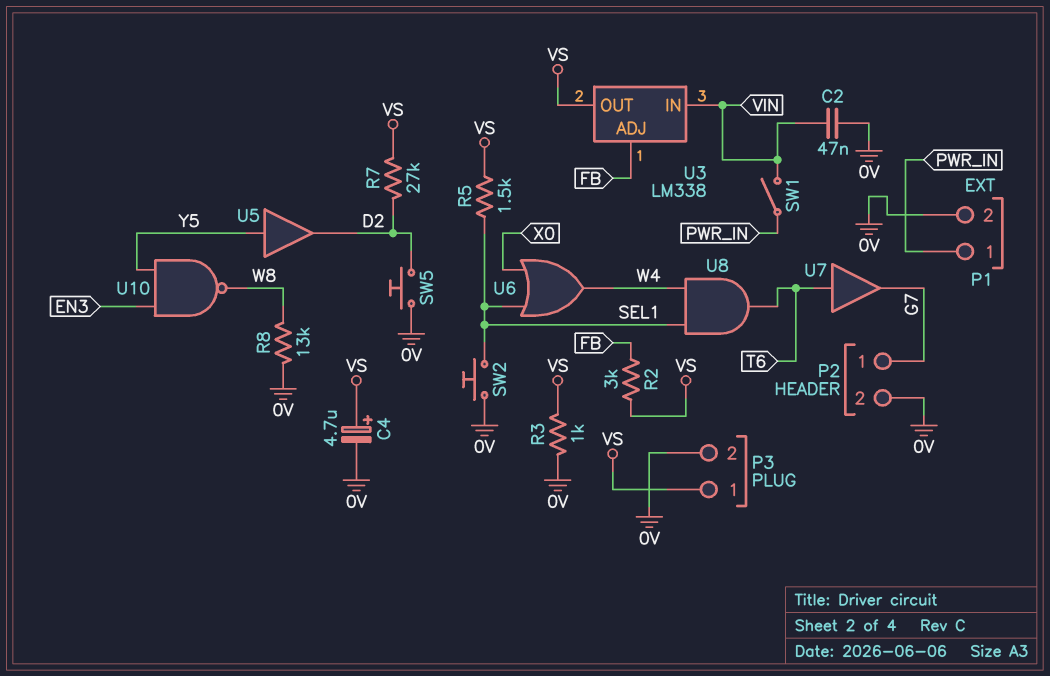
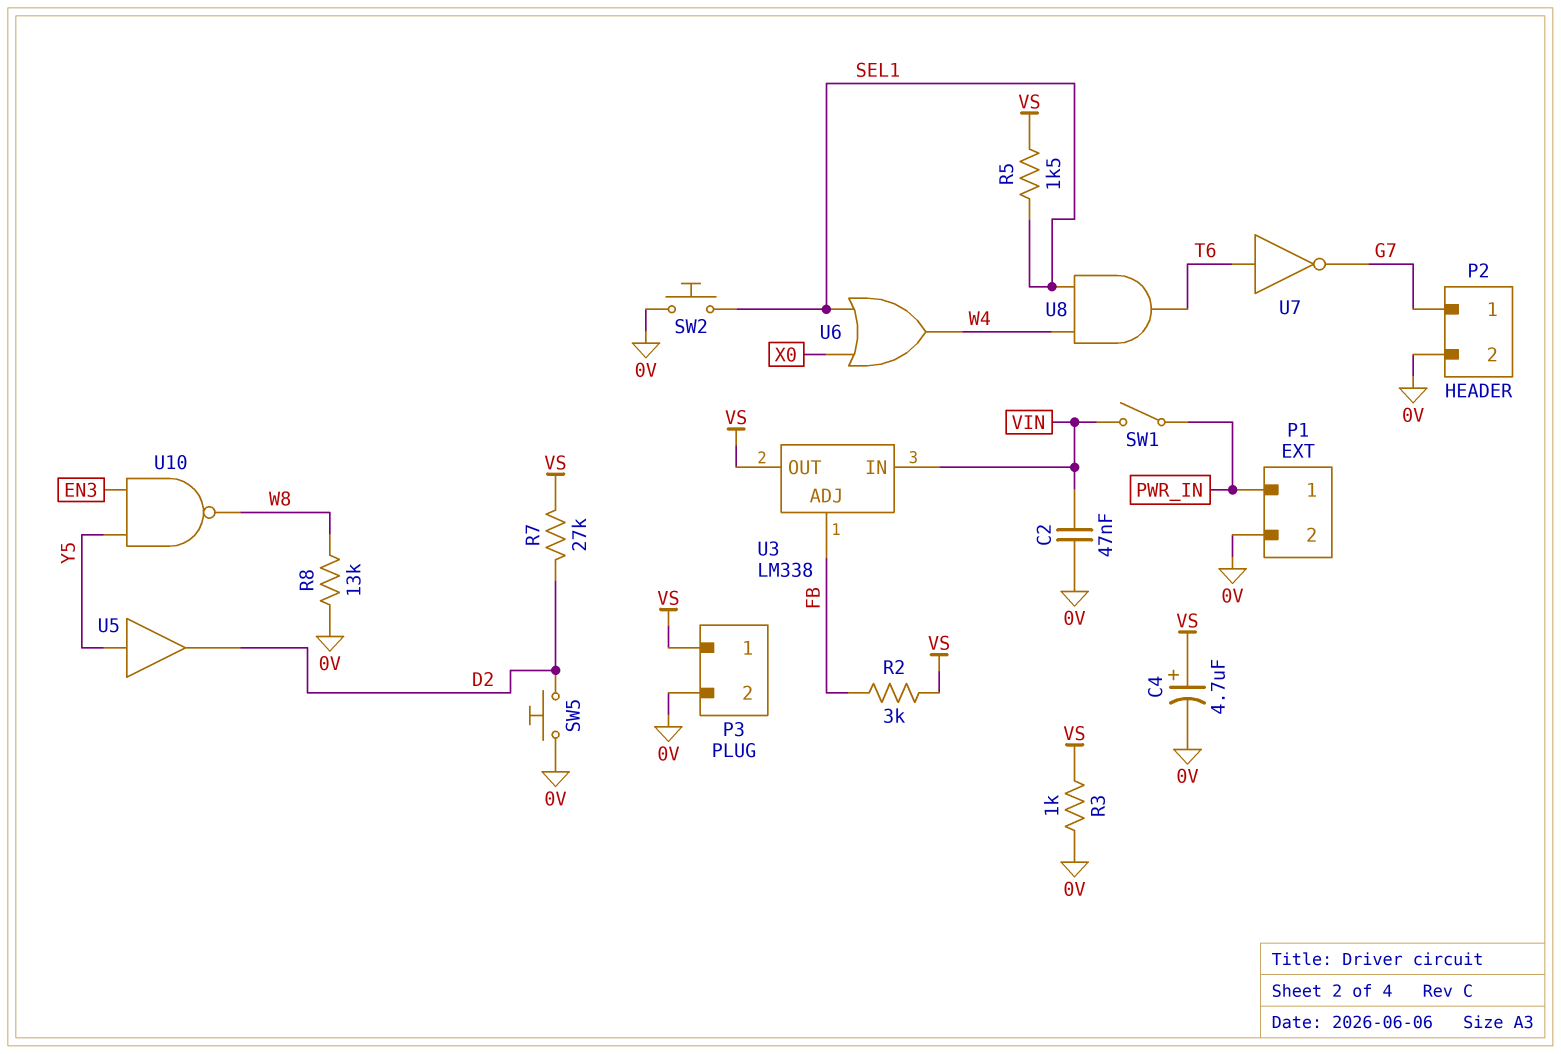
U7: buffer (in T6, out G7) -> NOT (in T6, out G7)

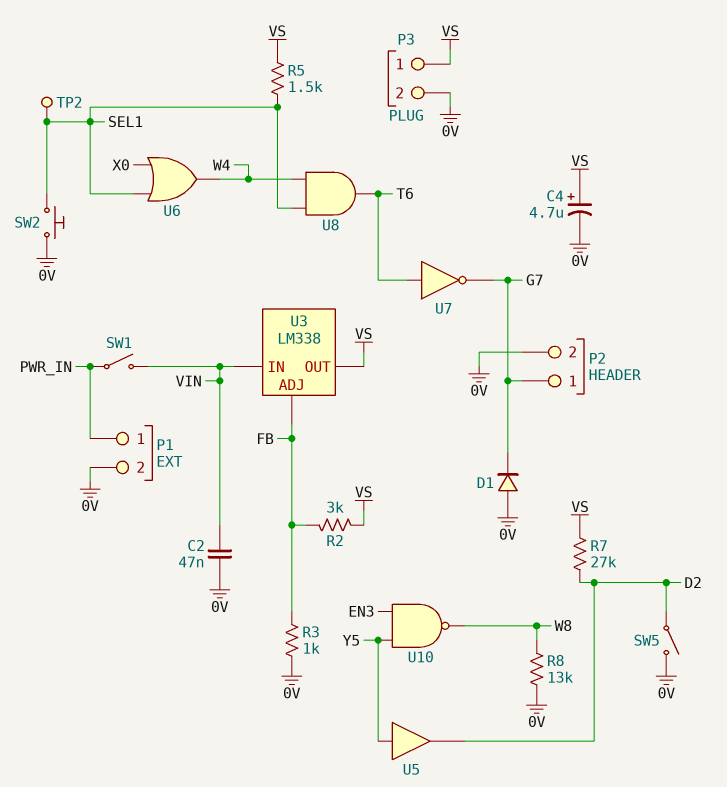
D1: none -> diode (A 0V, K G7)
R3: 1k (0V, VS) -> 1k (0V, FB)
SW5: button (0V, D2) -> switch (0V, D2)
TP2: none -> test point (SEL1)

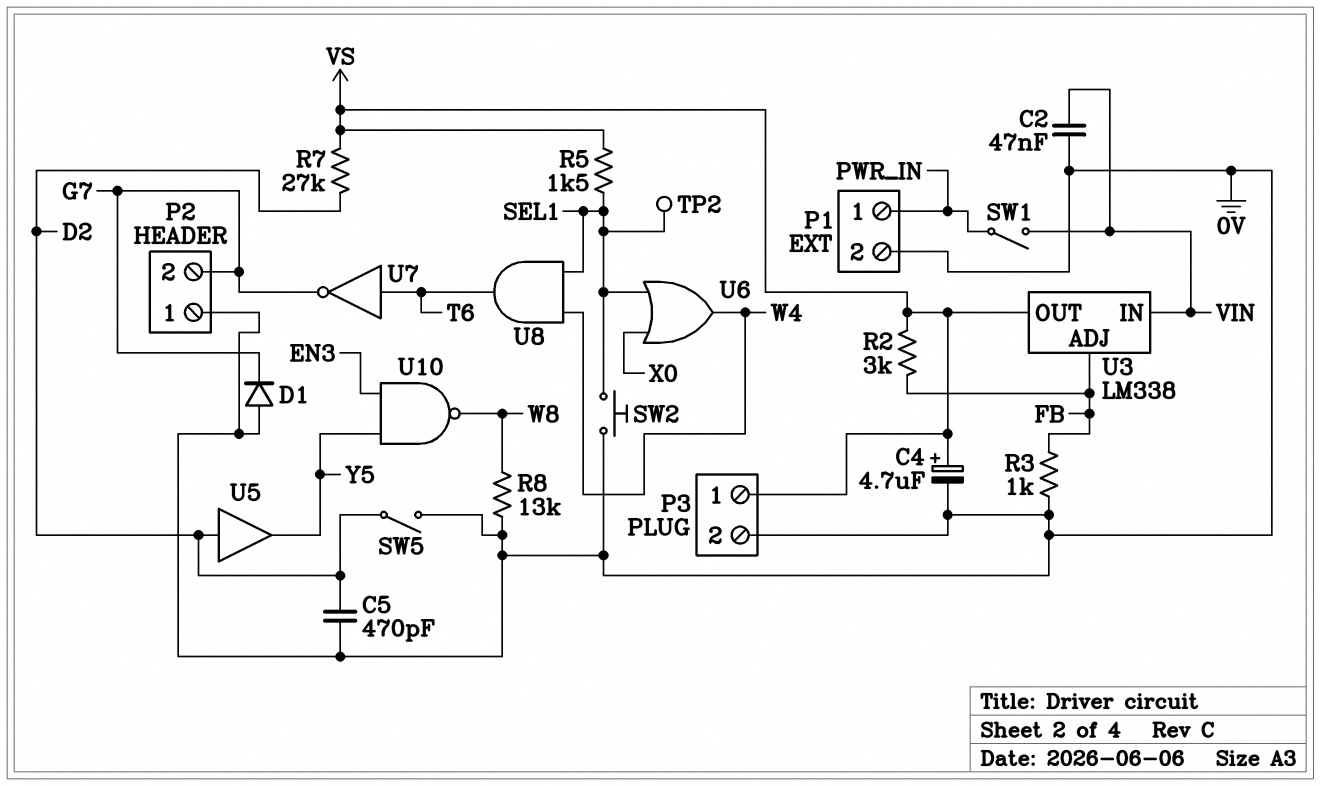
C5: none -> 470pF (0V, D2)
P2 pin 1: G7 -> 0V
P2 pin 2: 0V -> G7
U5: buffer (in Y5, out D2) -> buffer (in D2, out Y5)

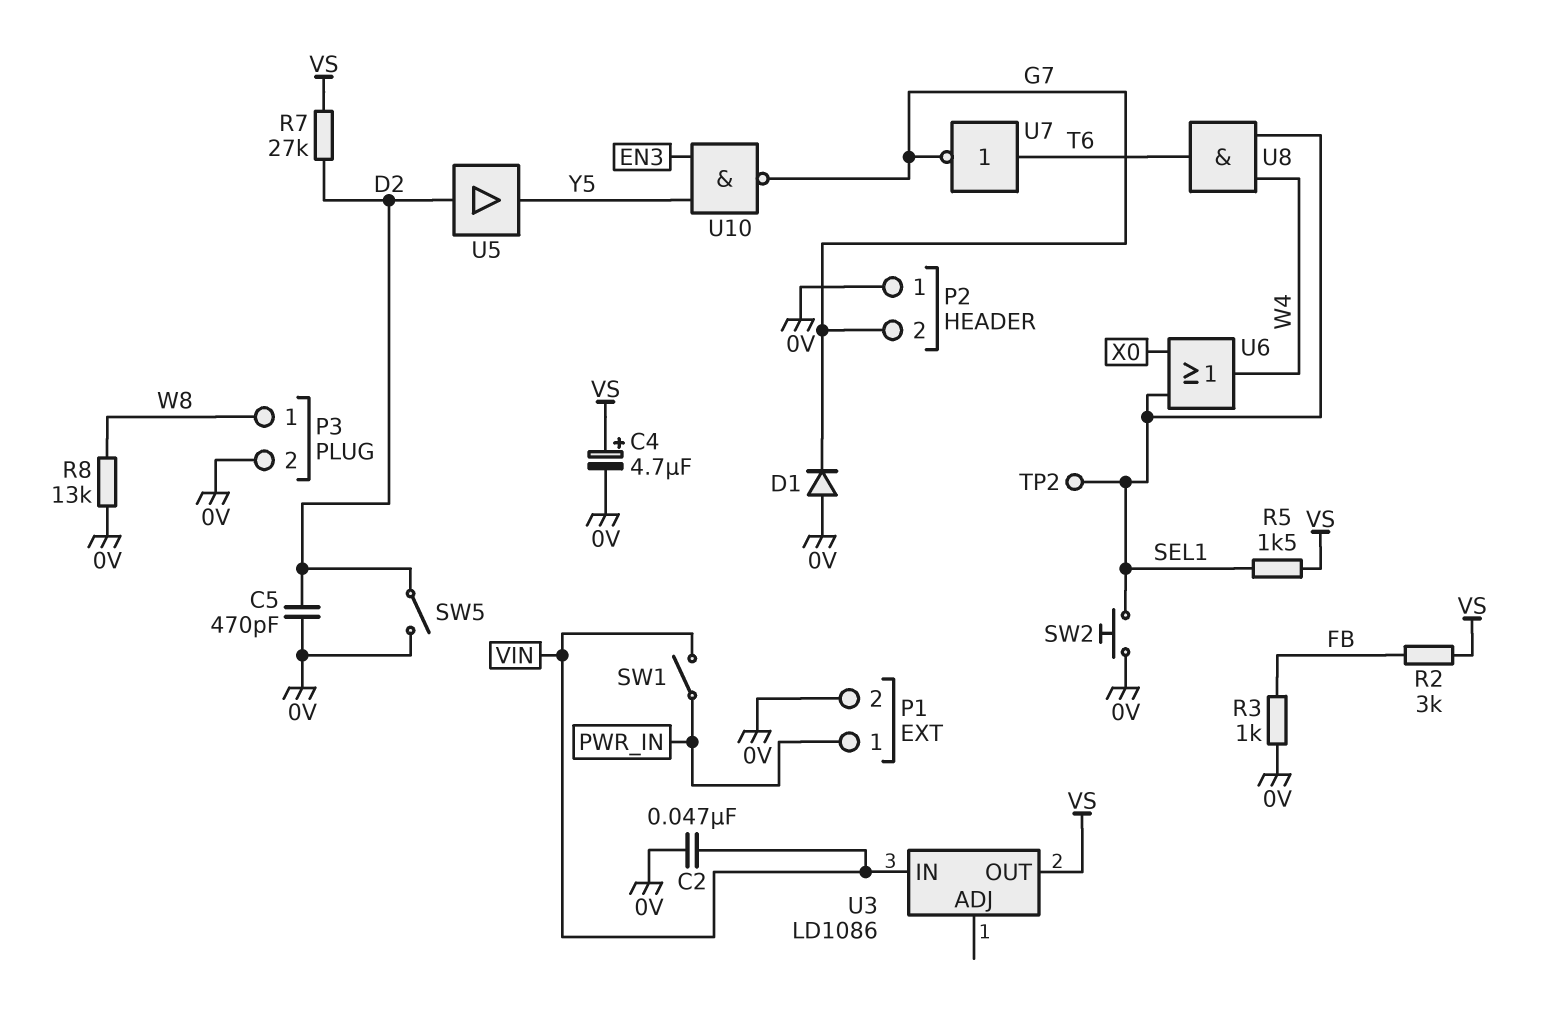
P3 pin 1: VS -> W8
U3: LM338 -> LD1086
U3 pin ADJ: FB -> none
U10: NAND (in EN3, in Y5, out W8) -> NAND (in EN3, in Y5, out G7)

